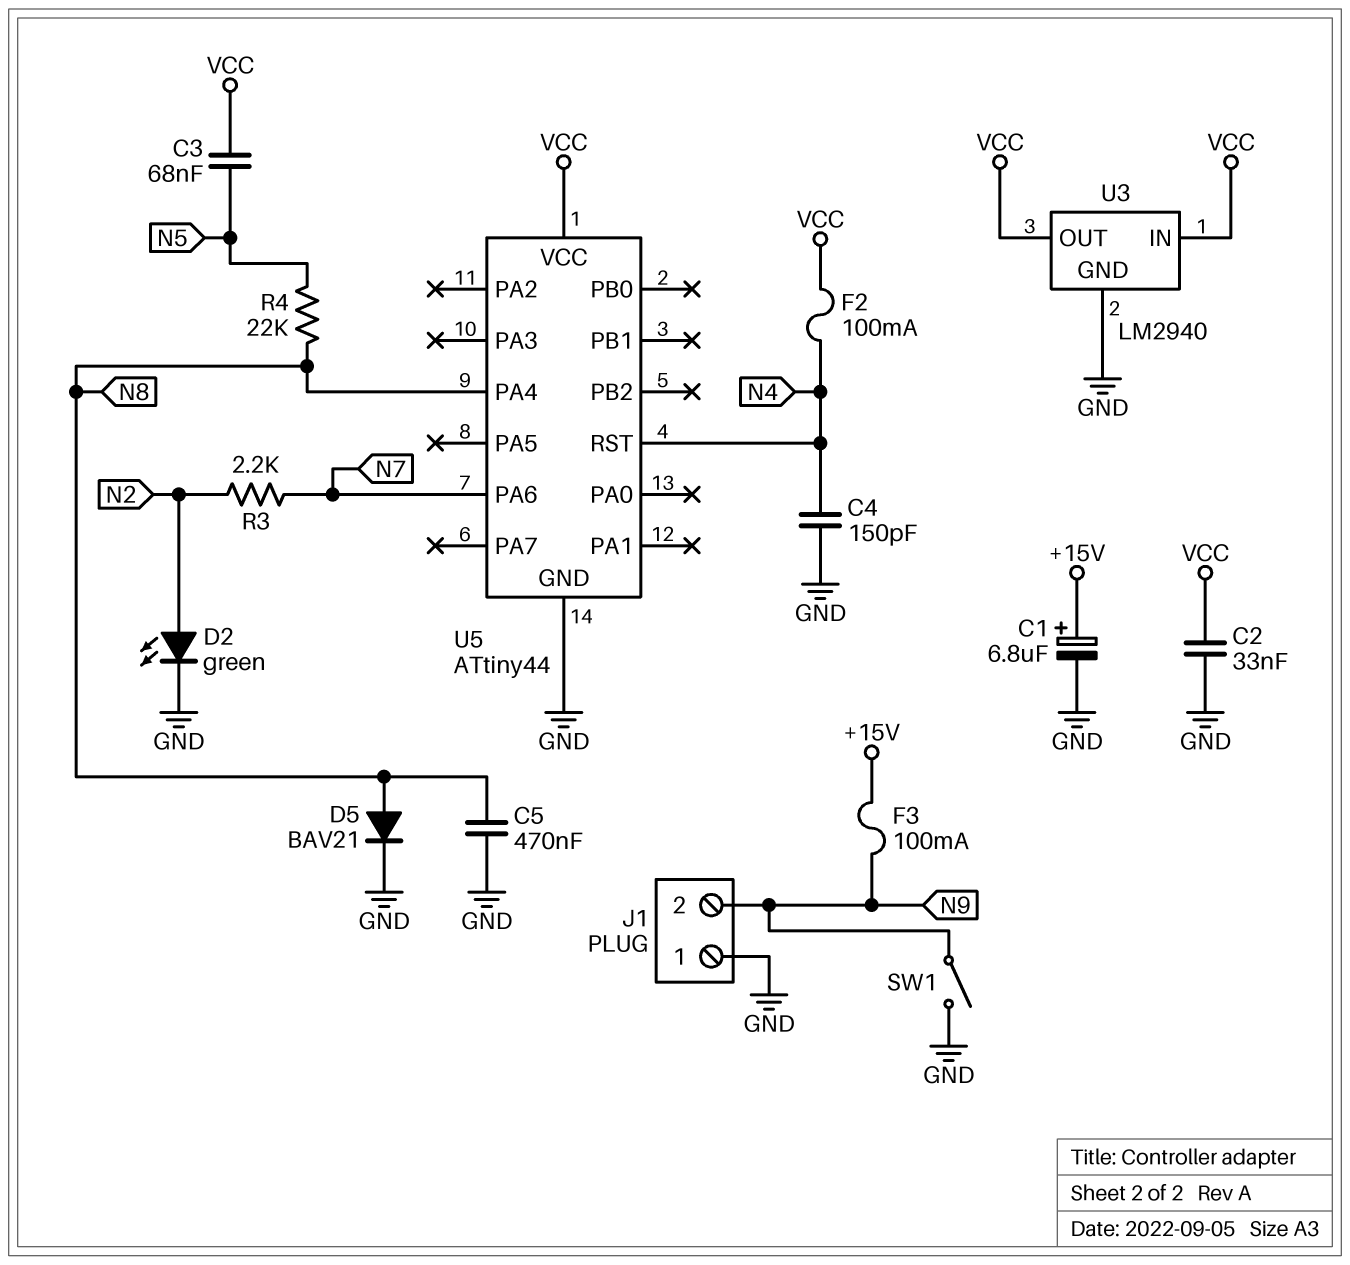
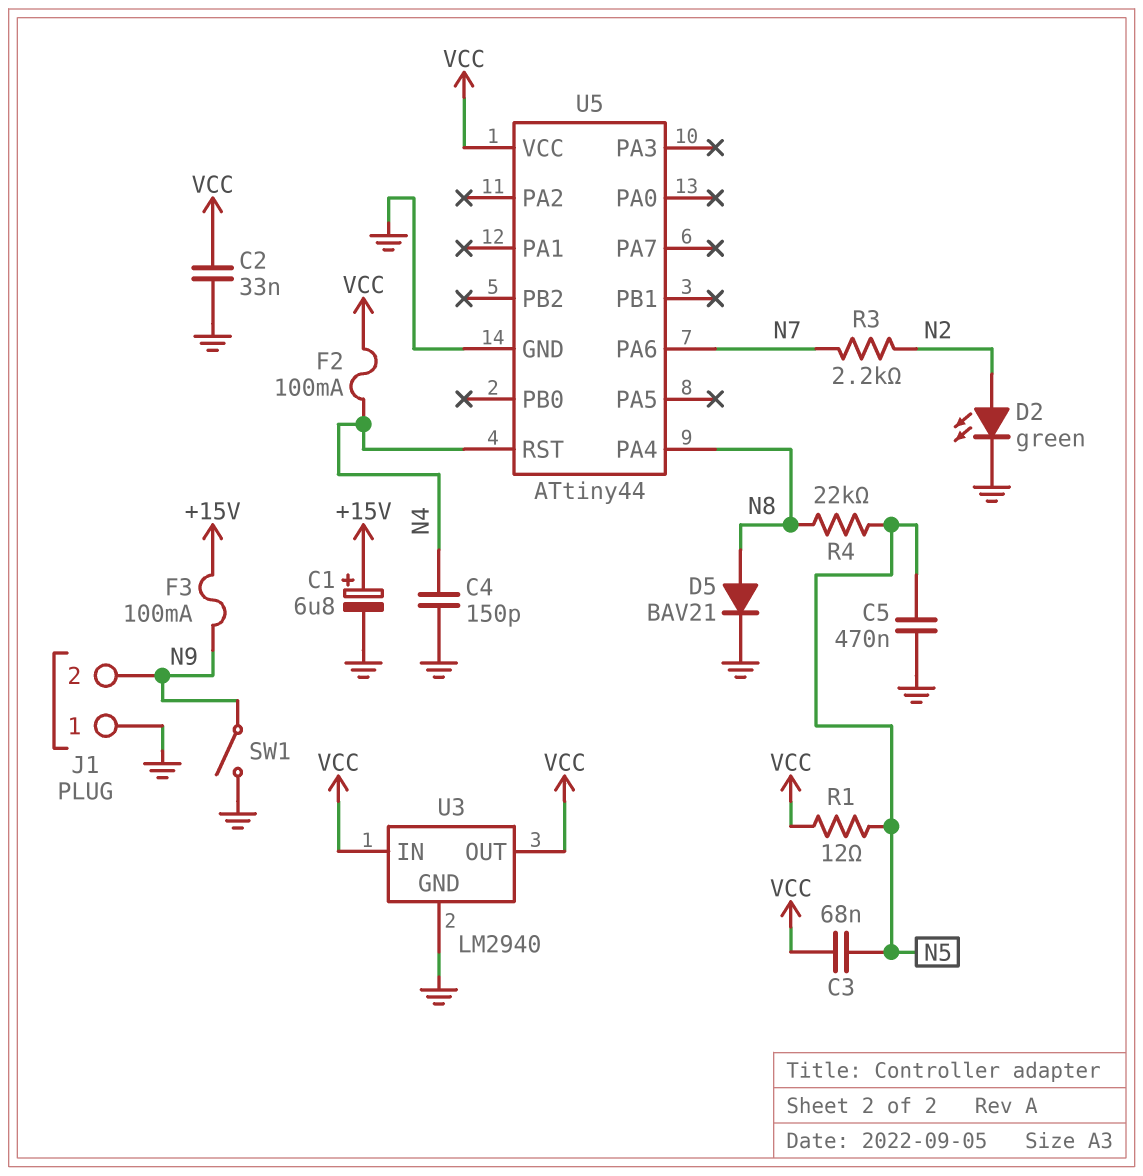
C5: 470nF (GND, N8) -> 470nF (GND, N5)
R1: none -> 12 (N5, VCC)

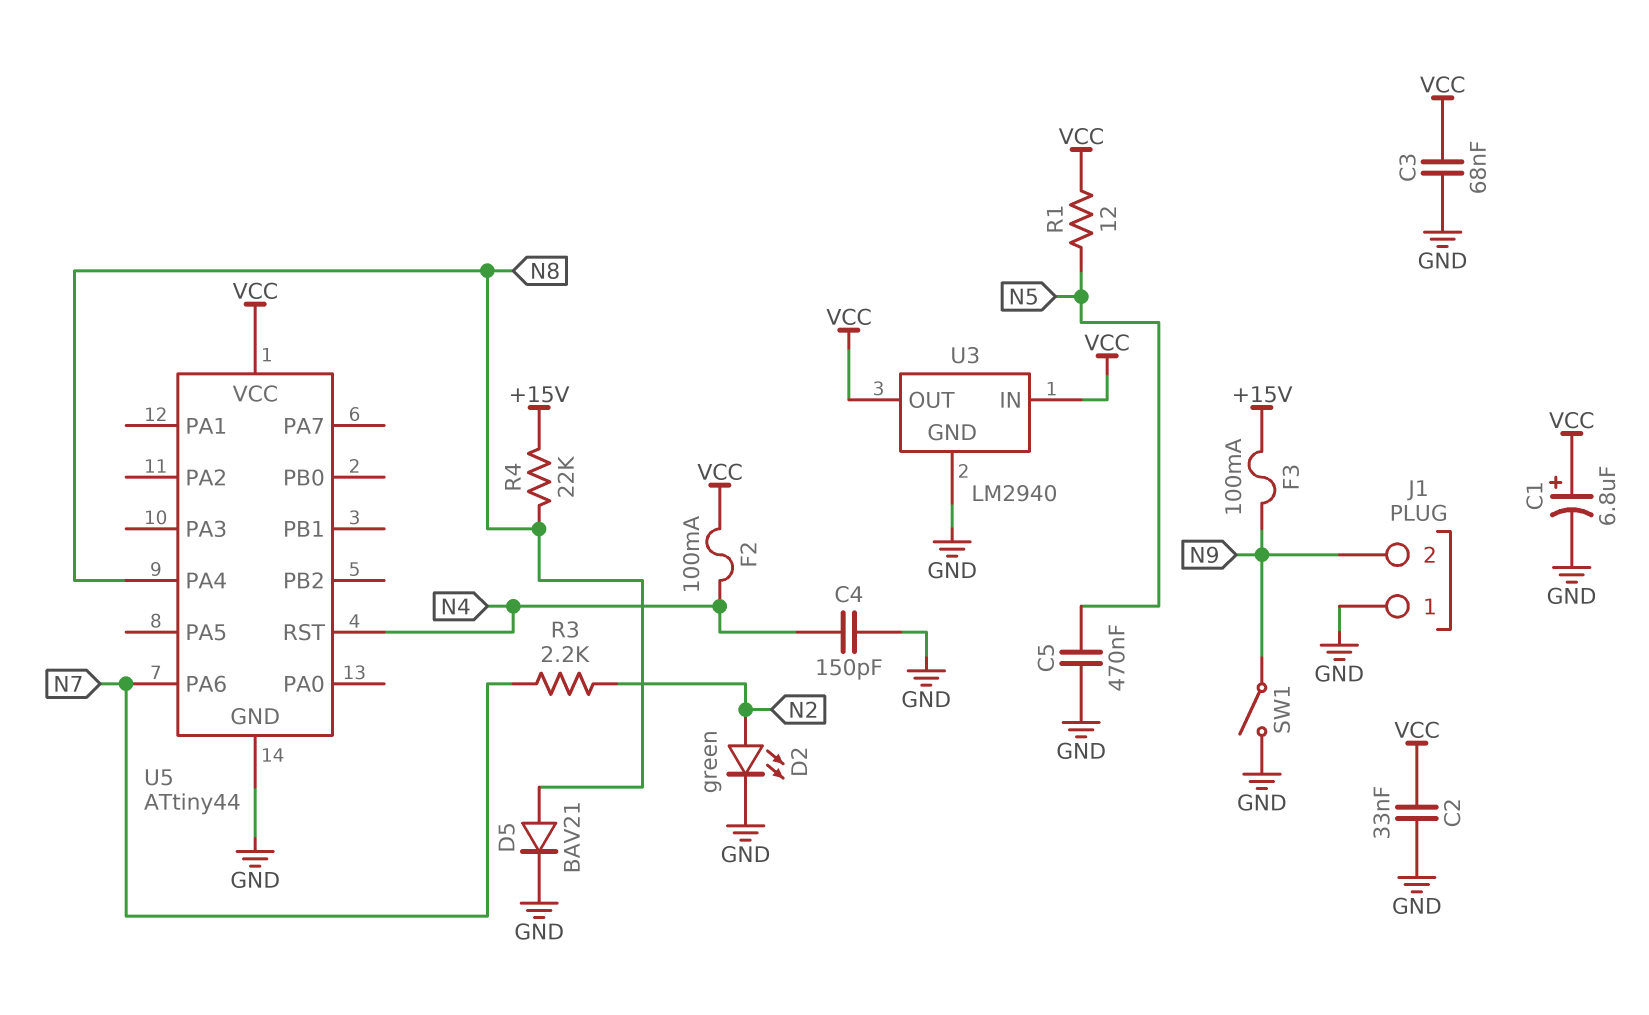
C1: 6.8uF (plus +15V, minus GND) -> 6.8uF (plus VCC, minus GND)
C3: 68nF (N5, VCC) -> 68nF (GND, VCC)
R4: 22k (N5, N8) -> 22k (+15V, N8)

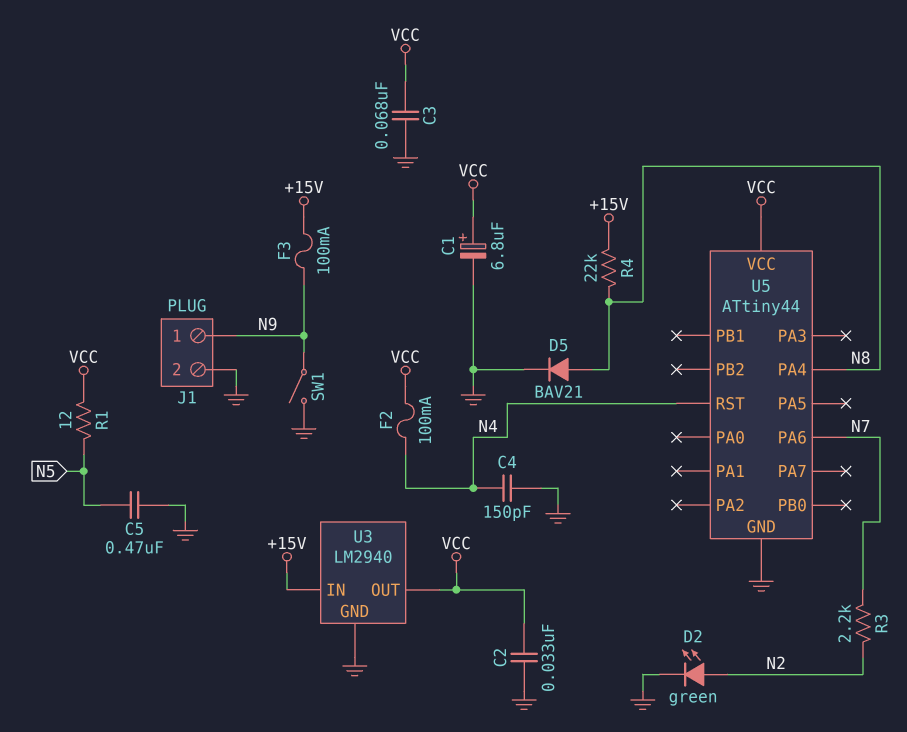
J1 pin 1: GND -> N9
J1 pin 2: N9 -> GND
U3 pin IN: VCC -> +15V

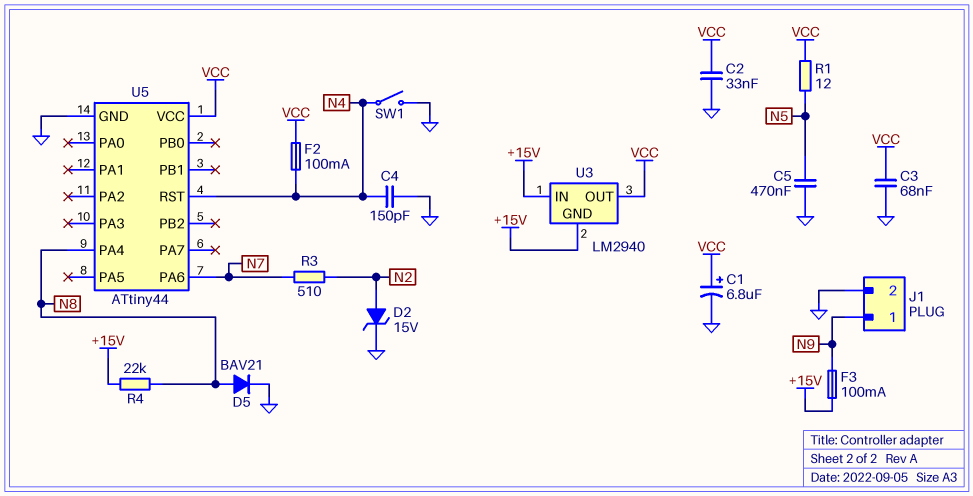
D2: LED green (A N2, K GND) -> zener 15V (A N2, K GND)
R3: 2.2k (N2, N7) -> 510 (N2, N7)
SW1: switch (GND, N9) -> switch (GND, N4)
U3 pin GND: GND -> +15V

